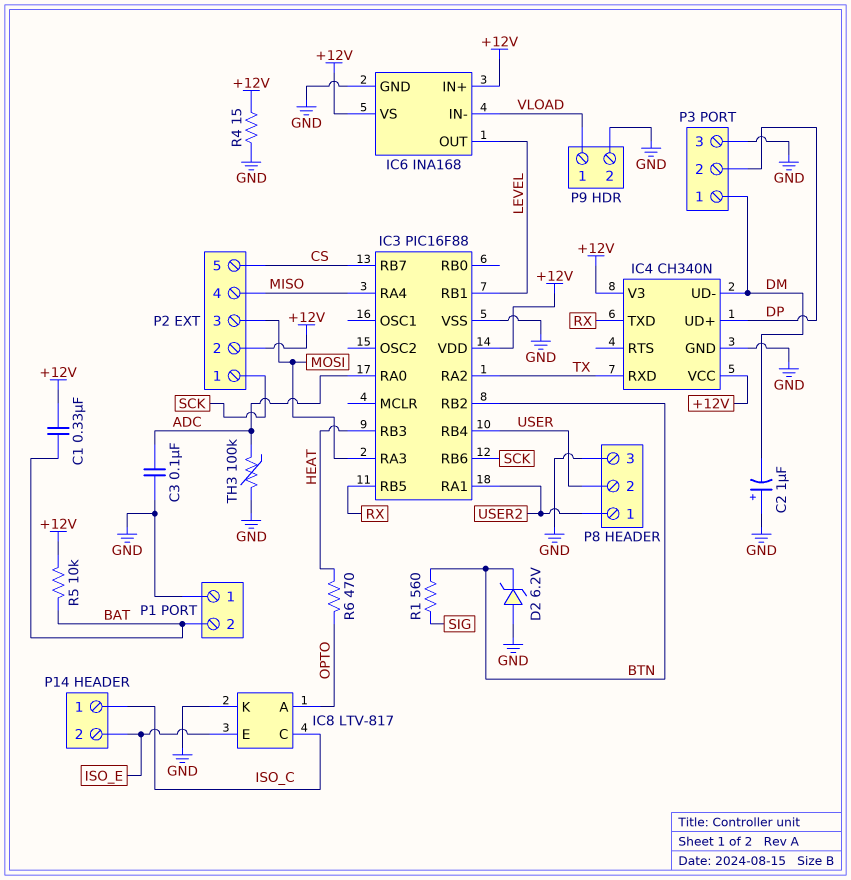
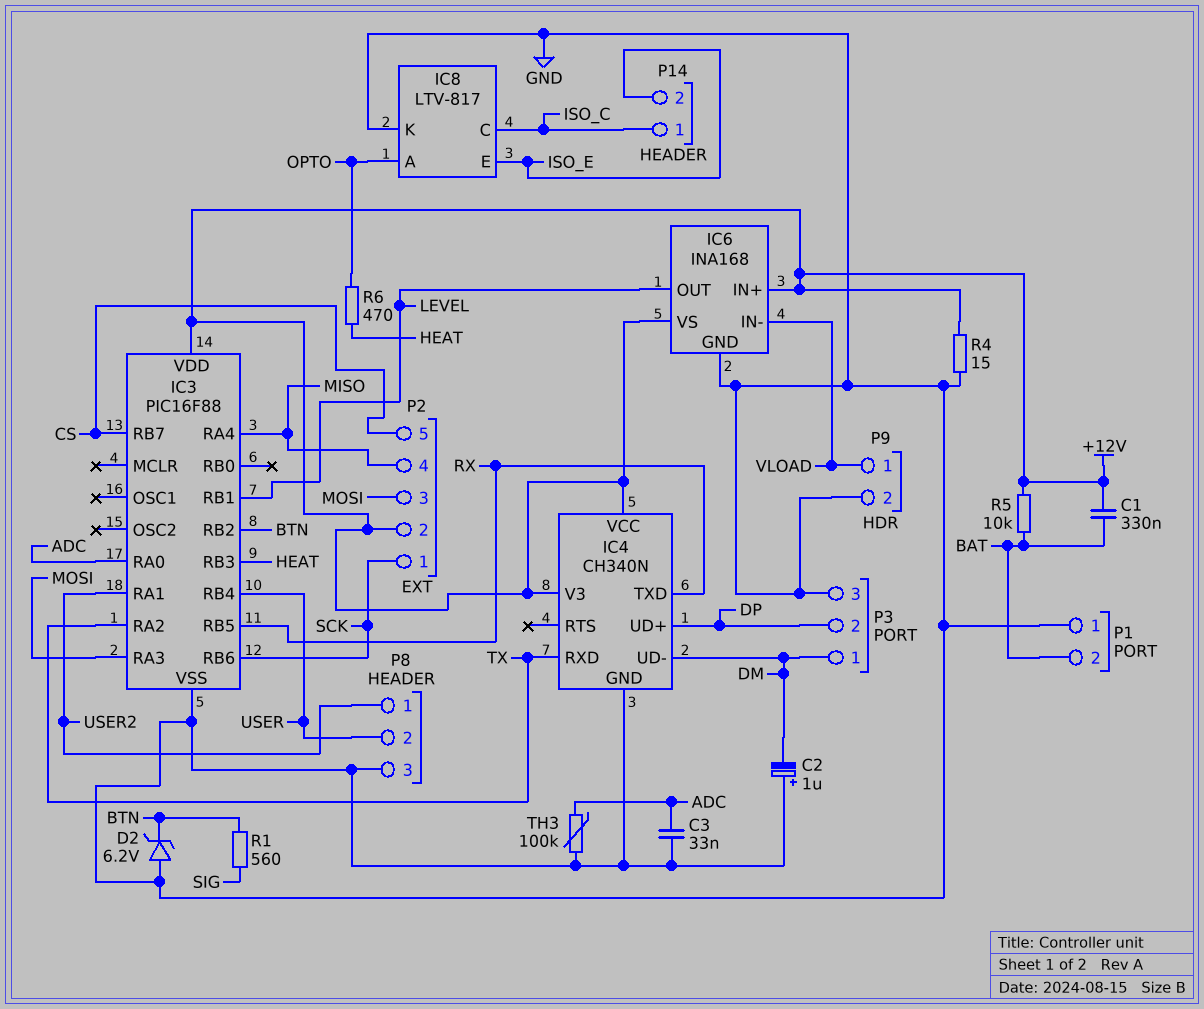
C3: 100nF (ADC, GND) -> 33nF (ADC, GND)

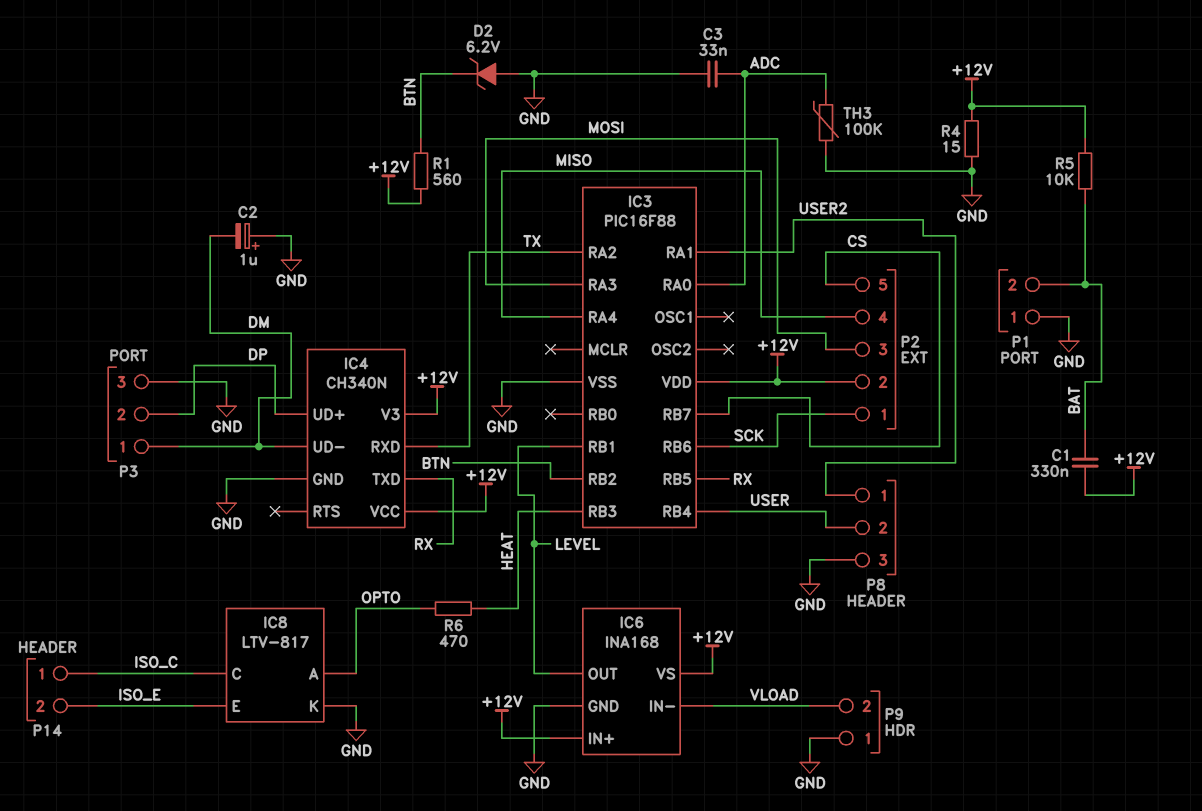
P9 pin 1: VLOAD -> GND
P9 pin 2: GND -> VLOAD
R1: 560 (BTN, SIG) -> 560 (+12V, BTN)

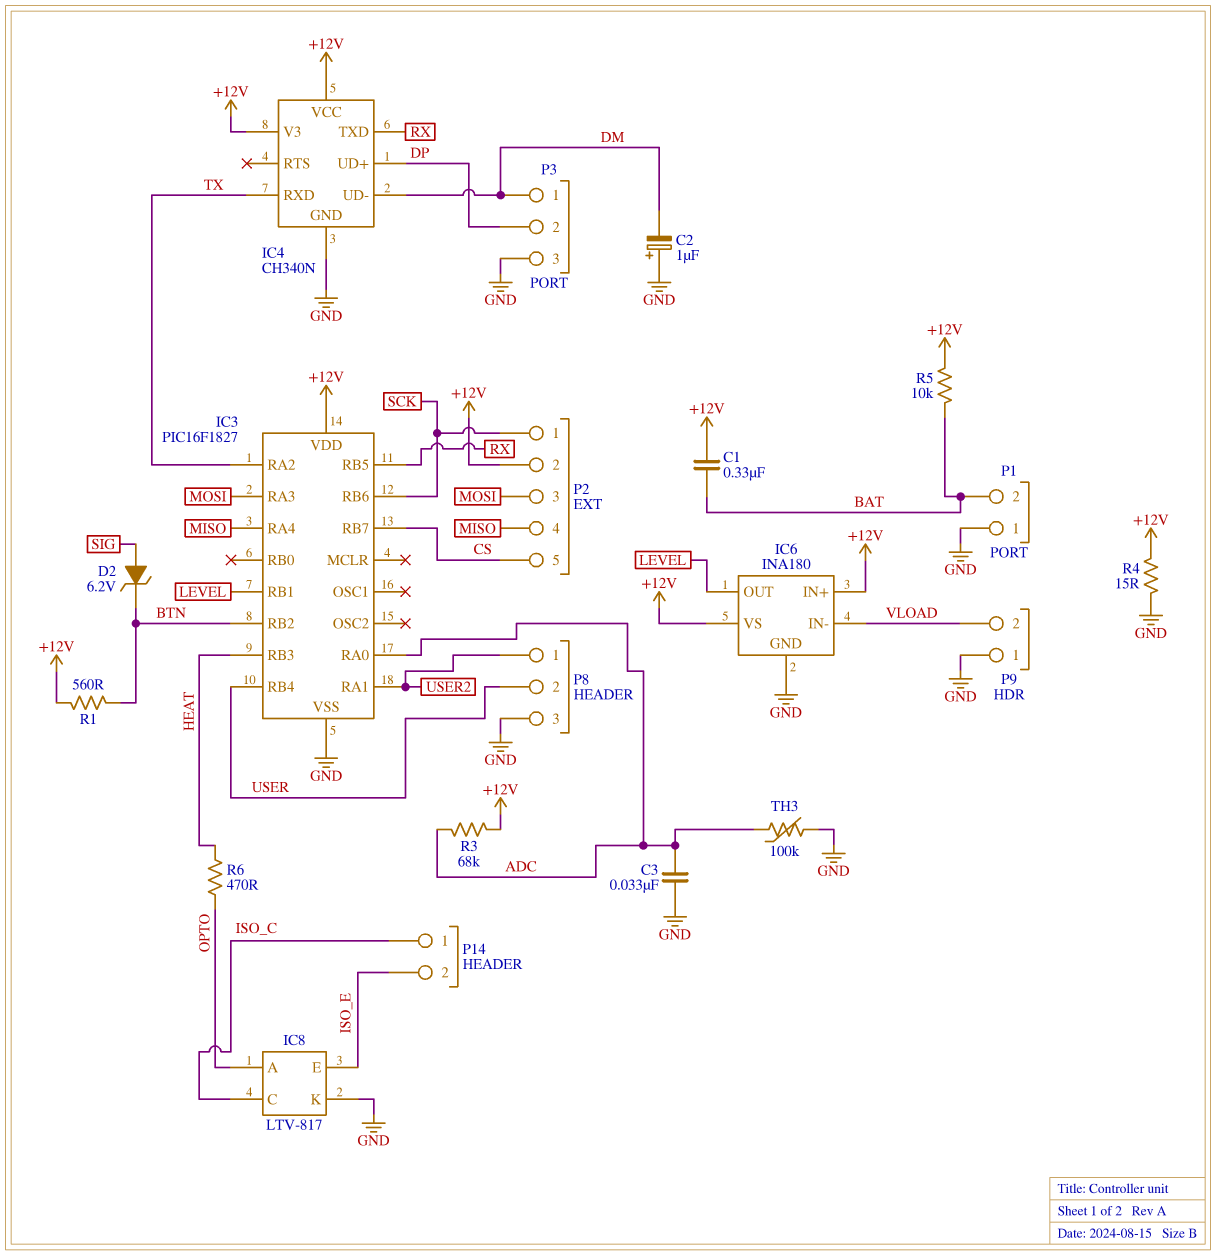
D2: zener 6.2V (A GND, K BTN) -> zener 6.2V (A SIG, K BTN)
IC3: PIC16F88 -> PIC16F1827
IC6: INA168 -> INA180
R3: none -> 68k (+12V, ADC)

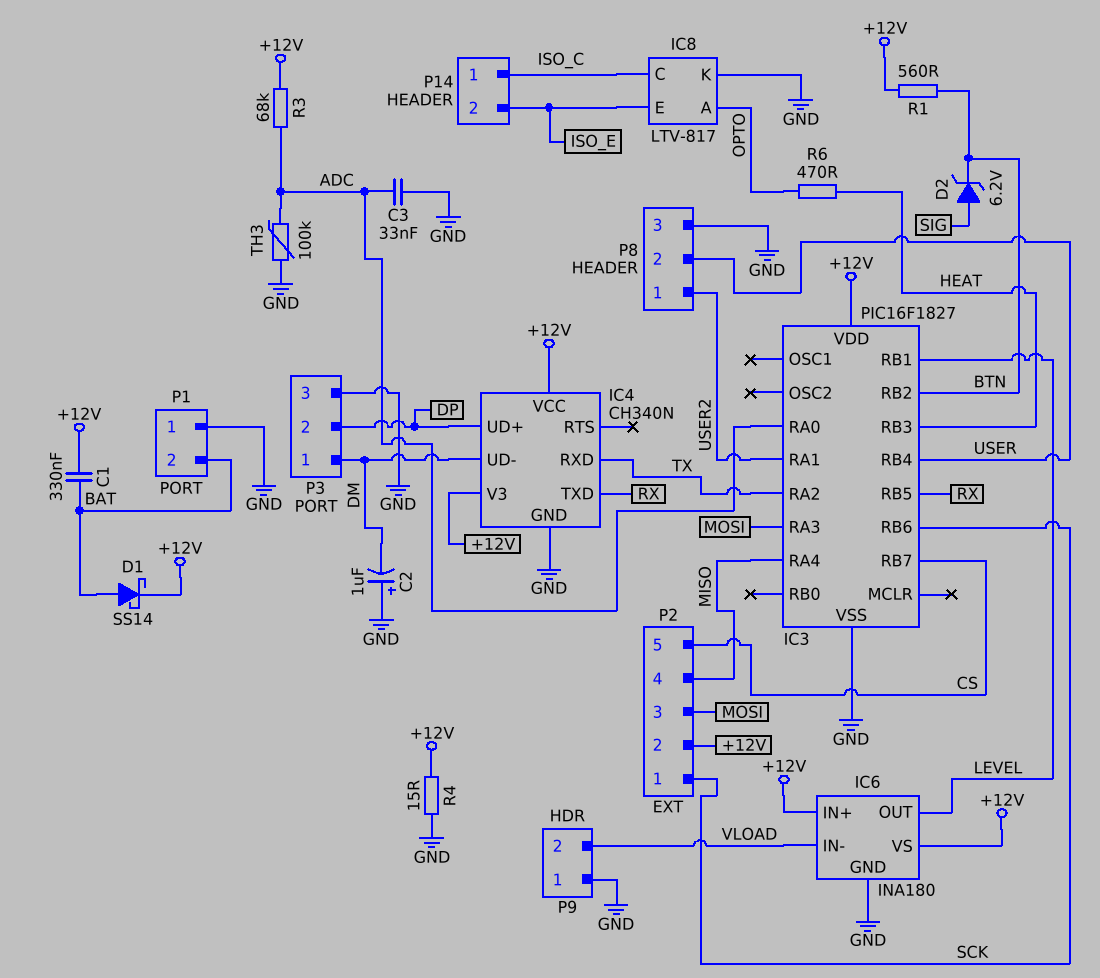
D1: none -> schottky SS14 (A BAT, K +12V)
R5: 10k (+12V, BAT) -> none

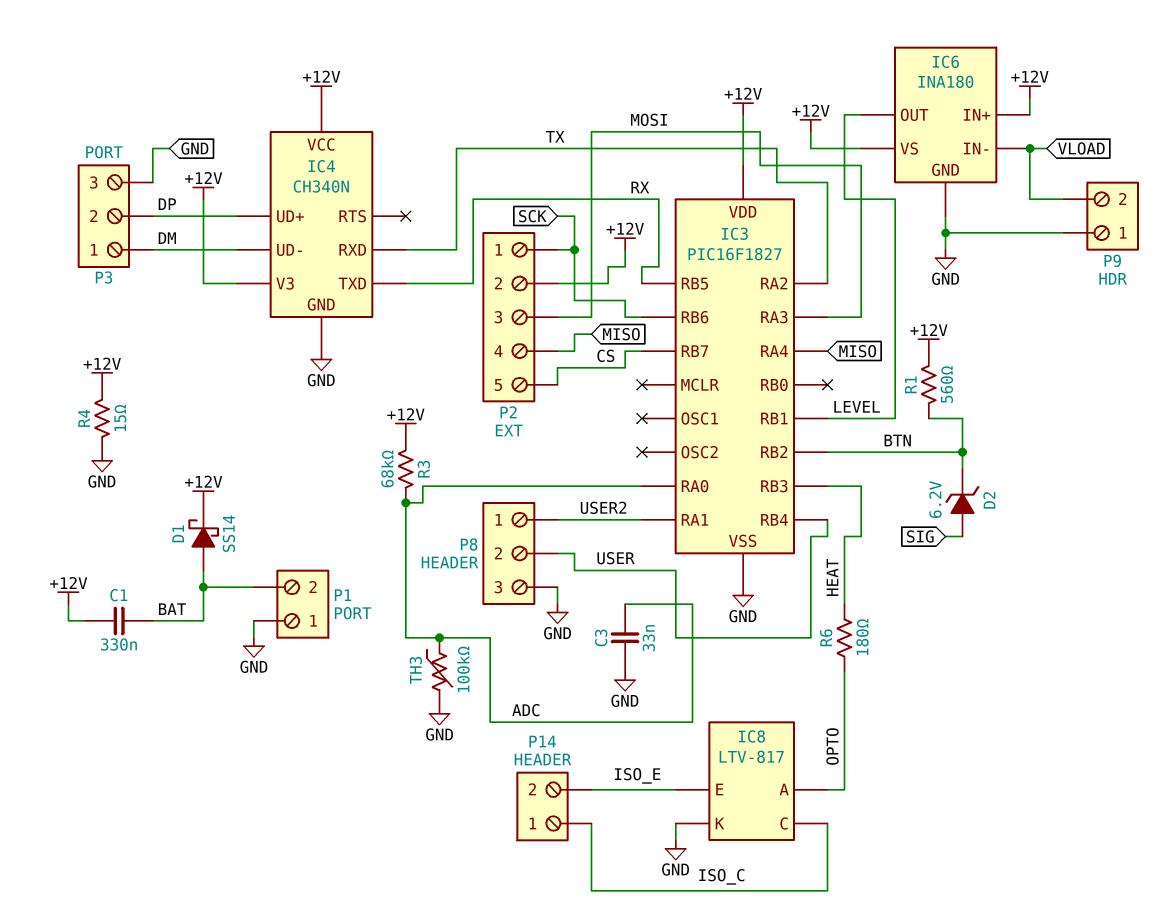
C2: 1uF (plus GND, minus DM) -> none
R6: 470 (HEAT, OPTO) -> 180 (HEAT, OPTO)

